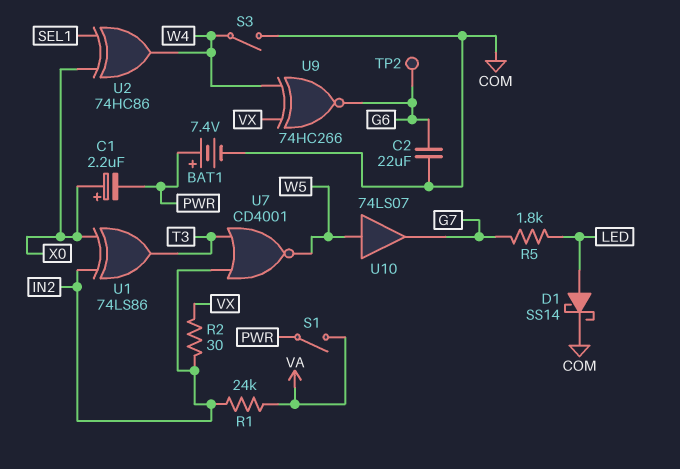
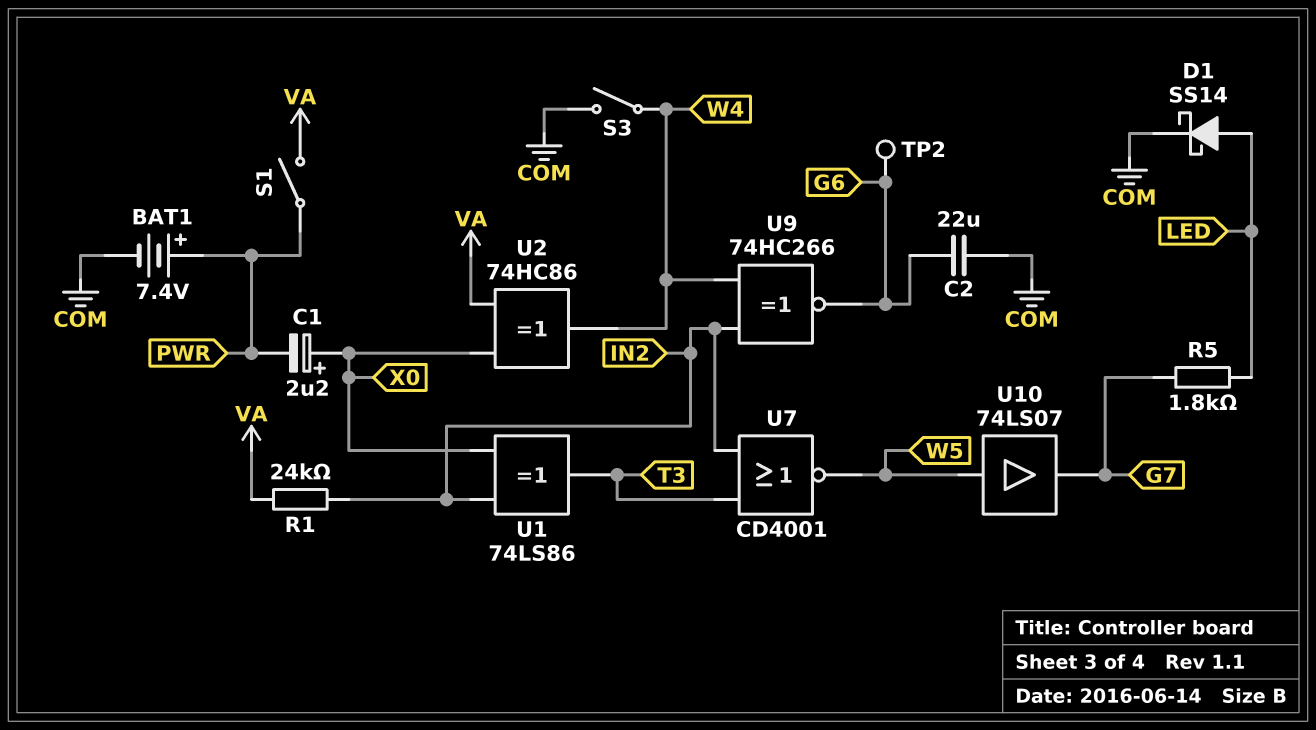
R2: 30 (IN2, VX) -> none
U2: XOR 74HC86 (in SEL1, in X0, out W4) -> XOR 74HC86 (in VA, in X0, out W4)
U9: XNOR 74HC266 (in VX, in W4, out G6) -> XNOR 74HC266 (in IN2, in W4, out G6)

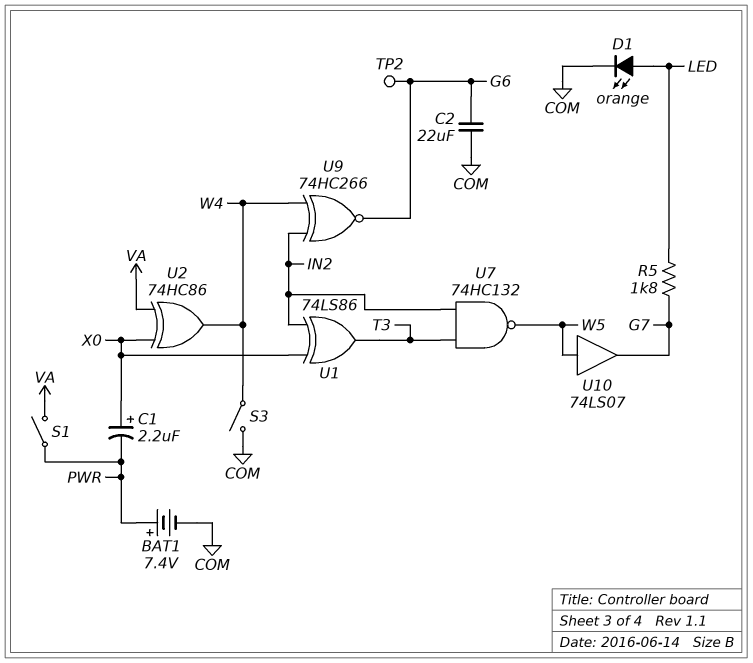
D1: schottky SS14 (A LED, K COM) -> LED orange (A LED, K COM)
R1: 24k (IN2, VA) -> none
U7: NOR CD4001 (in IN2, in T3, out W5) -> NAND 74HC132 (in IN2, in T3, out W5)

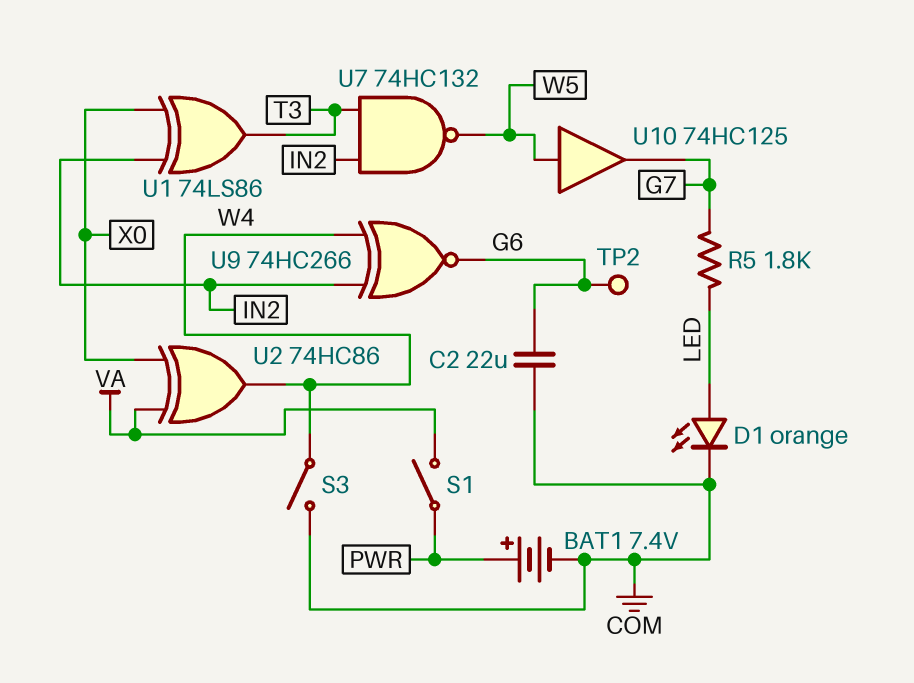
C1: 2.2uF (plus X0, minus PWR) -> none
U10: buffer 74LS07 (in W5, out G7) -> buffer 74HC125 (in W5, out G7)

